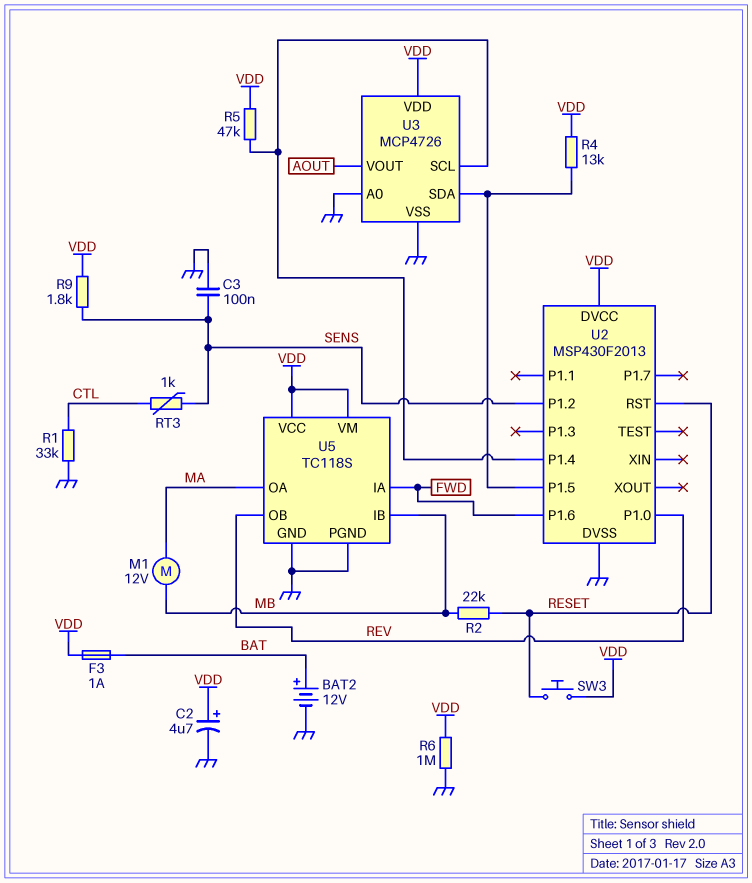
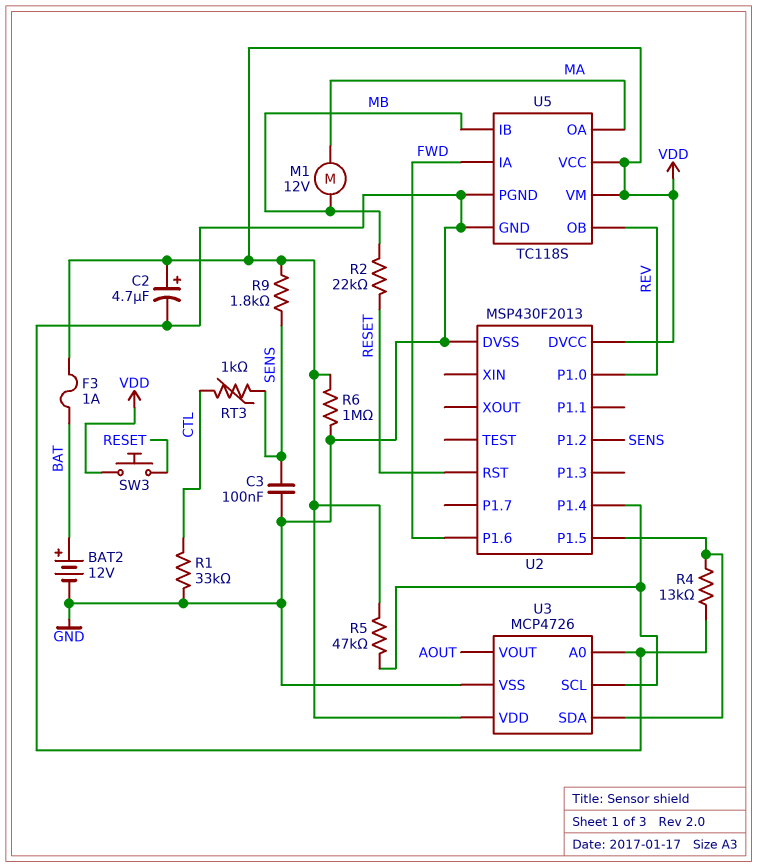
R4: 13k (U2/P1.5, VDD) -> 13k (GND, U2/P1.5)

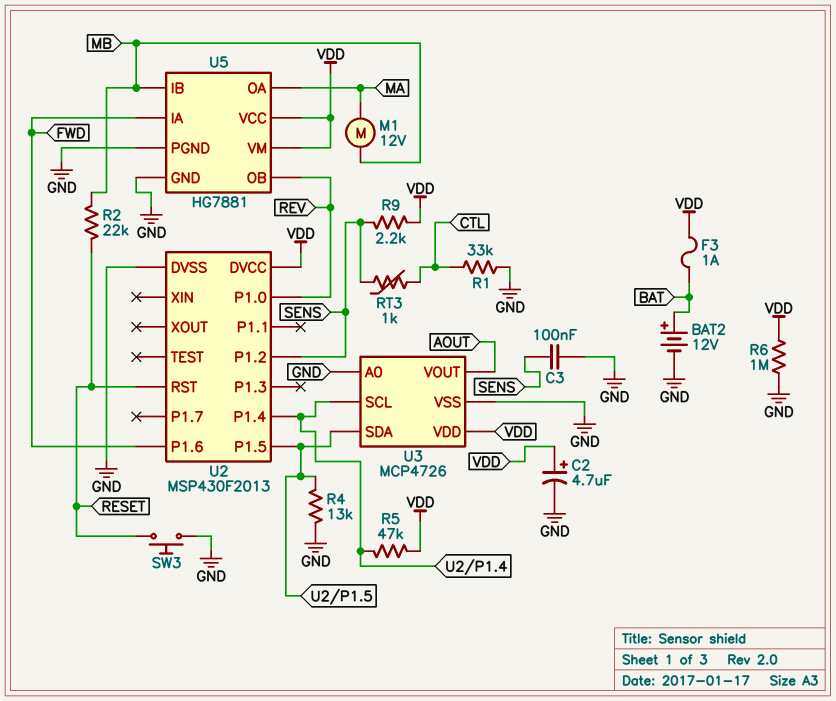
R9: 1.8k (SENS, VDD) -> 2.2k (SENS, VDD)
SW3: button (RESET, VDD) -> button (GND, RESET)
U5: TC118S -> HG7881

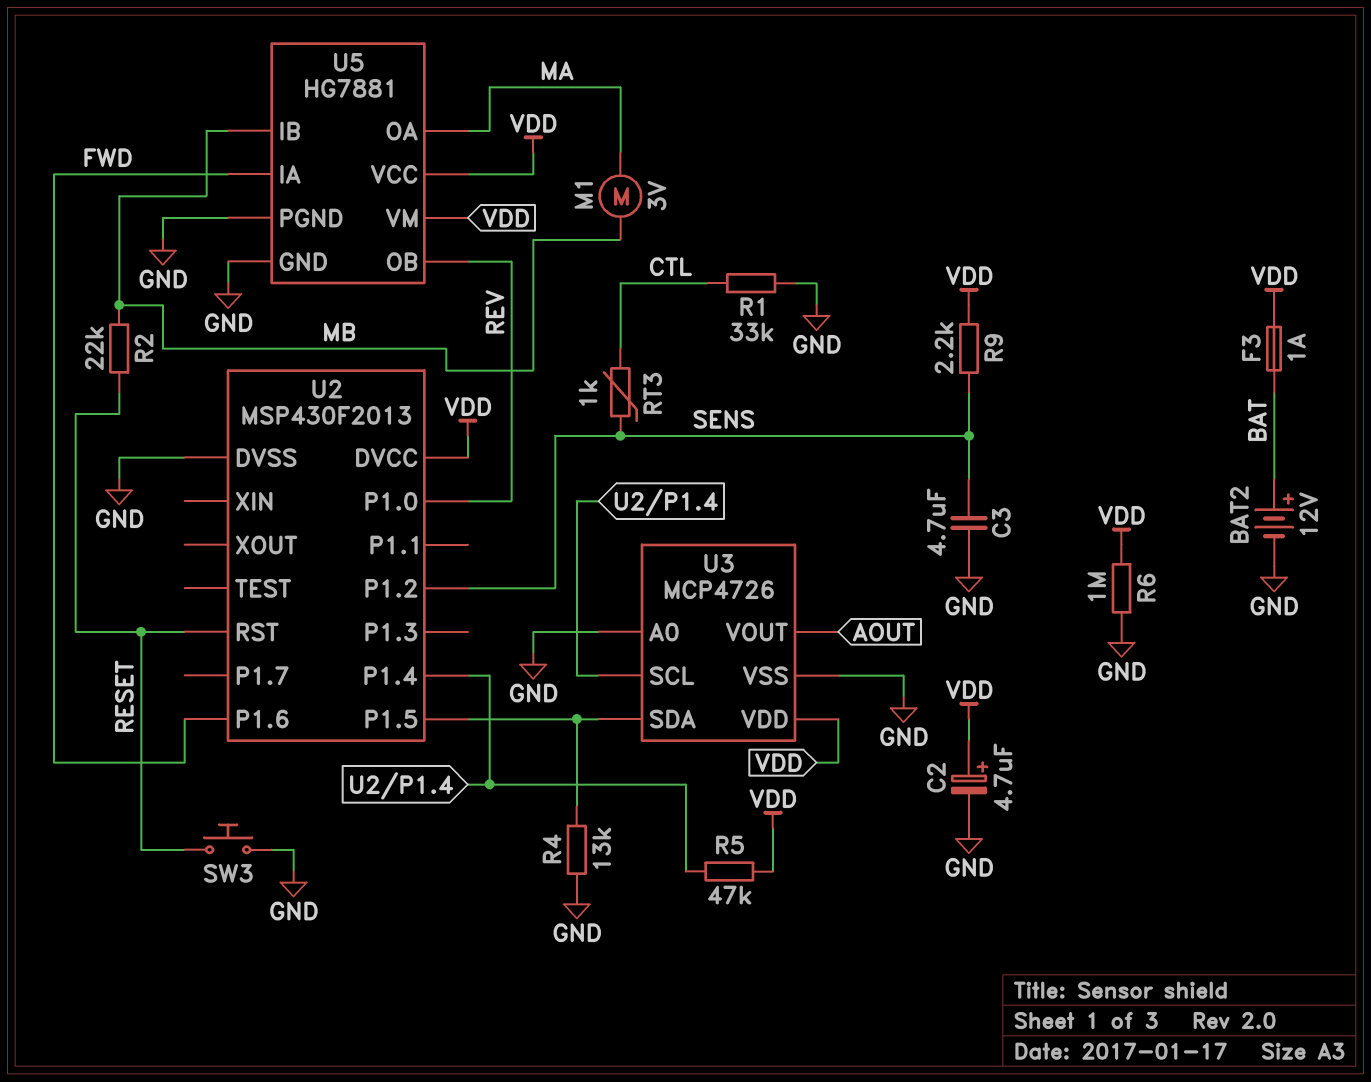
C3: 100nF (GND, SENS) -> 4.7uF (GND, SENS)
M1: motor 12V (MA, MB) -> motor 3V (MA, MB)

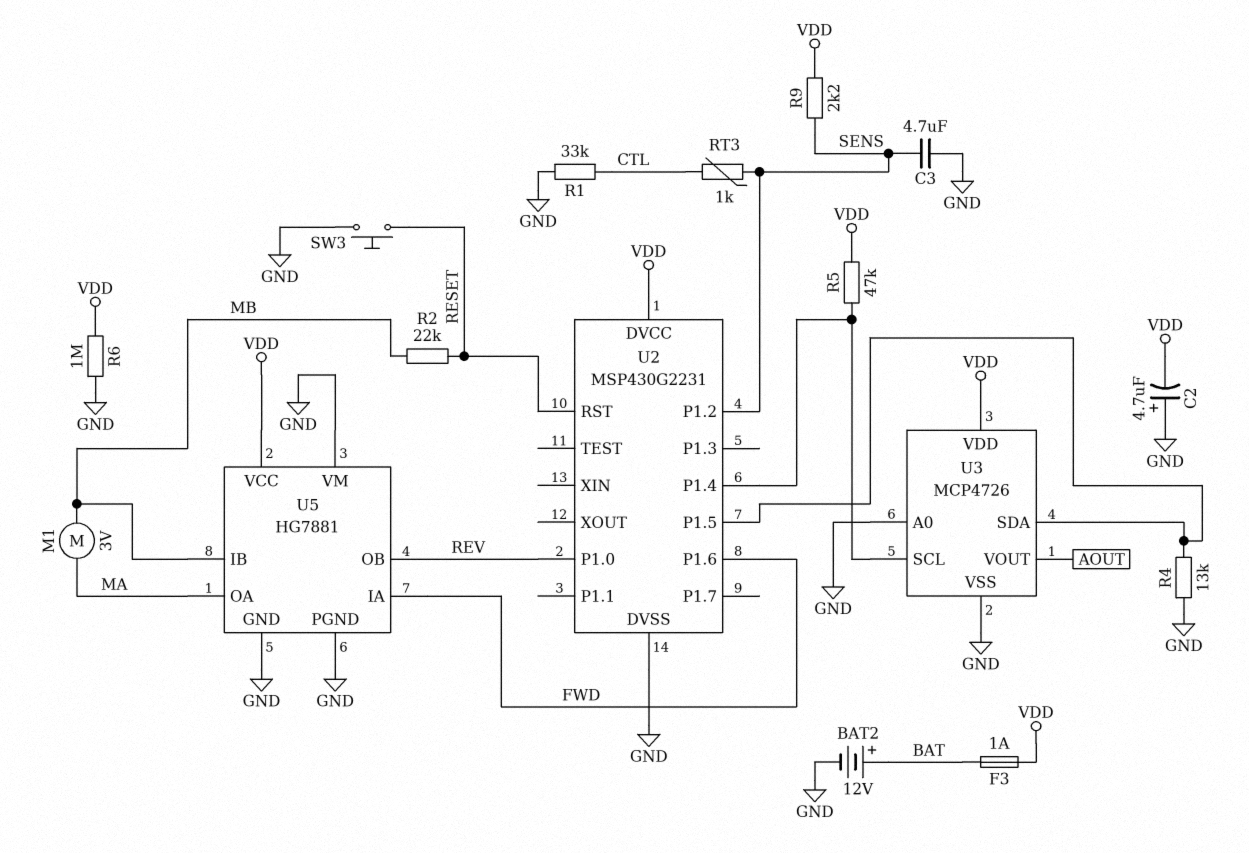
C2: 4.7uF (plus VDD, minus GND) -> 4.7uF (plus GND, minus VDD)
U2: MSP430F2013 -> MSP430G2231
U5 pin VM: VDD -> GND

